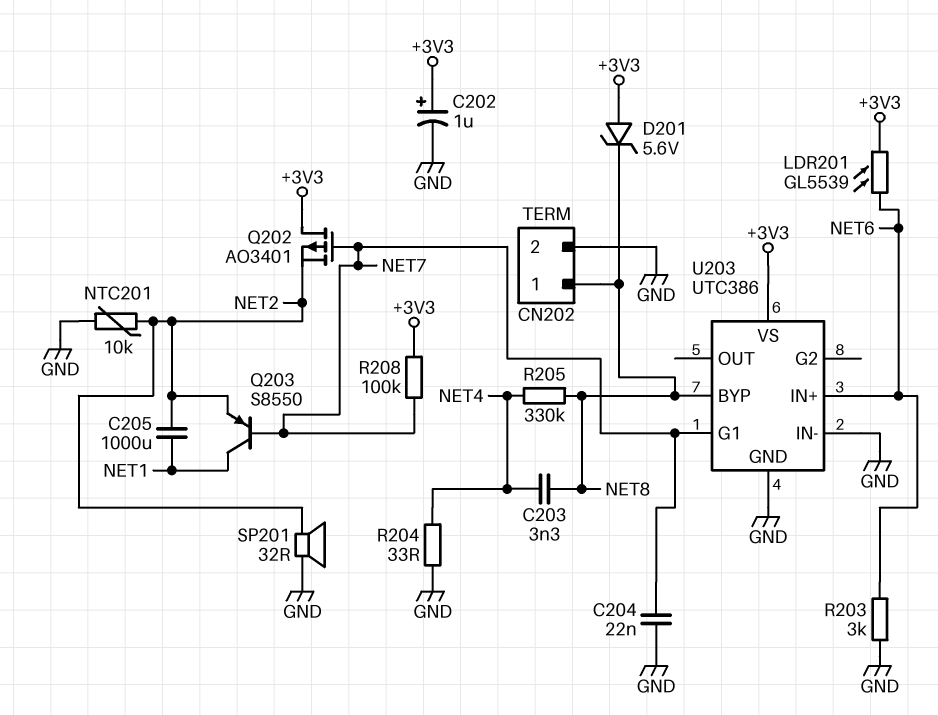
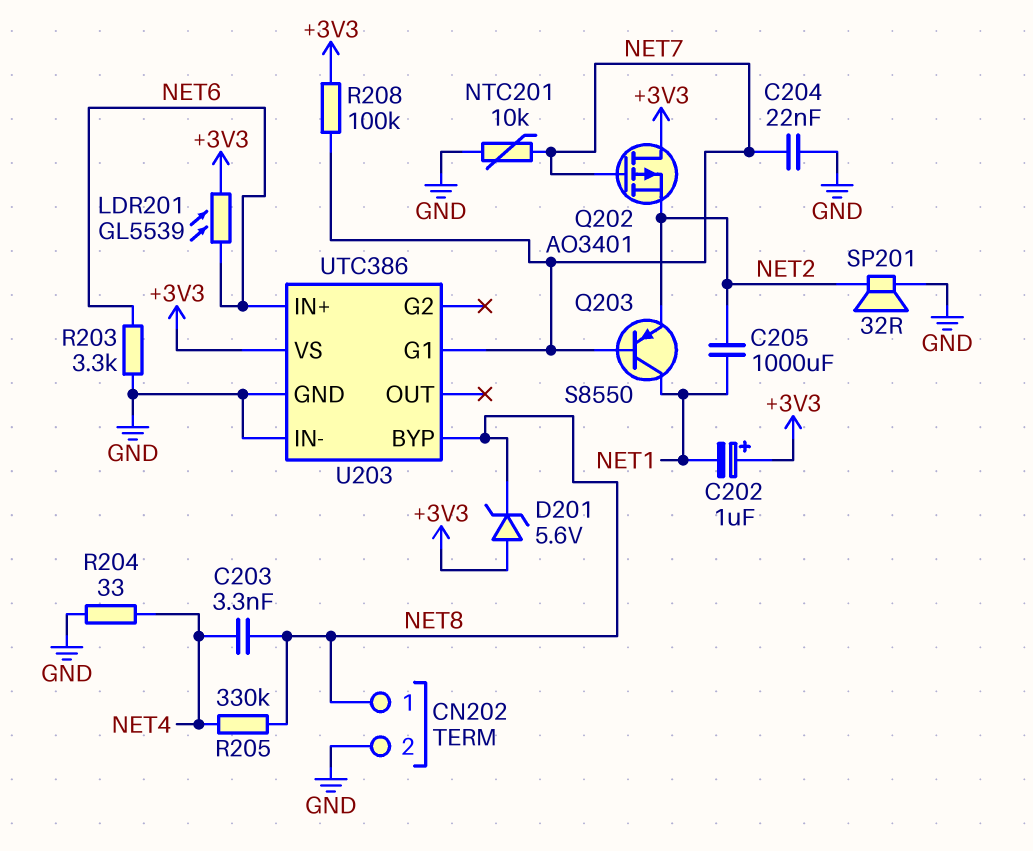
C202: 1uF (plus +3V3, minus GND) -> 1uF (plus +3V3, minus NET1)
NTC201: 10k (GND, NET2) -> 10k (GND, NET7)
R203: 3k (GND, NET6) -> 3.3k (GND, NET6)

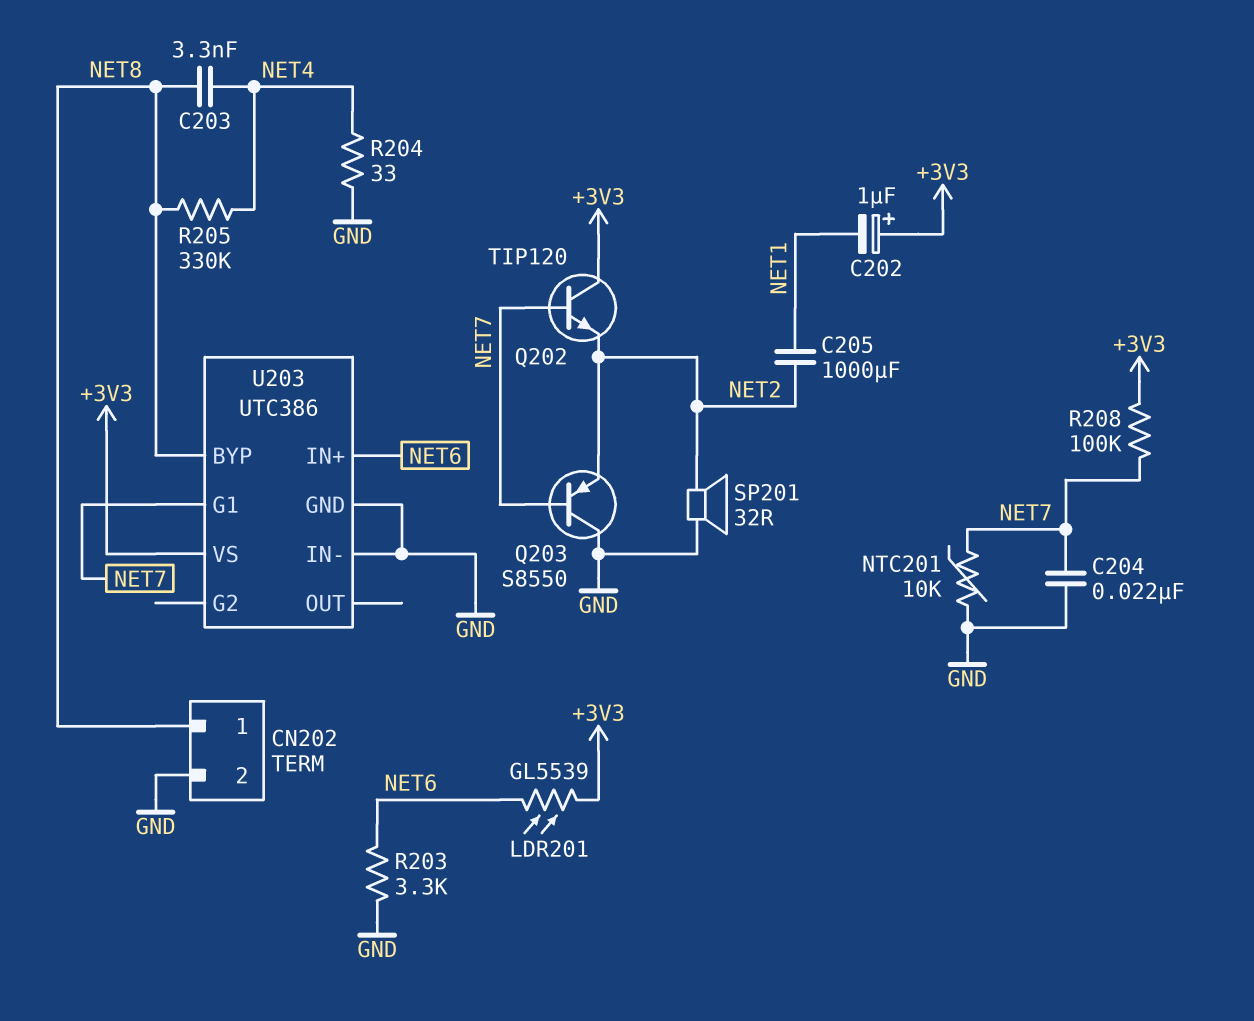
D201: zener 5.6V (A +3V3, K NET8) -> none
Q202: PMOS AO3401 (G NET7, D +3V3, S NET2) -> NPN TIP120 (B NET7, C +3V3, E NET2)
Q203: PNP S8550 (B NET7, C NET1, E NET2) -> PNP S8550 (B NET7, C GND, E NET2)

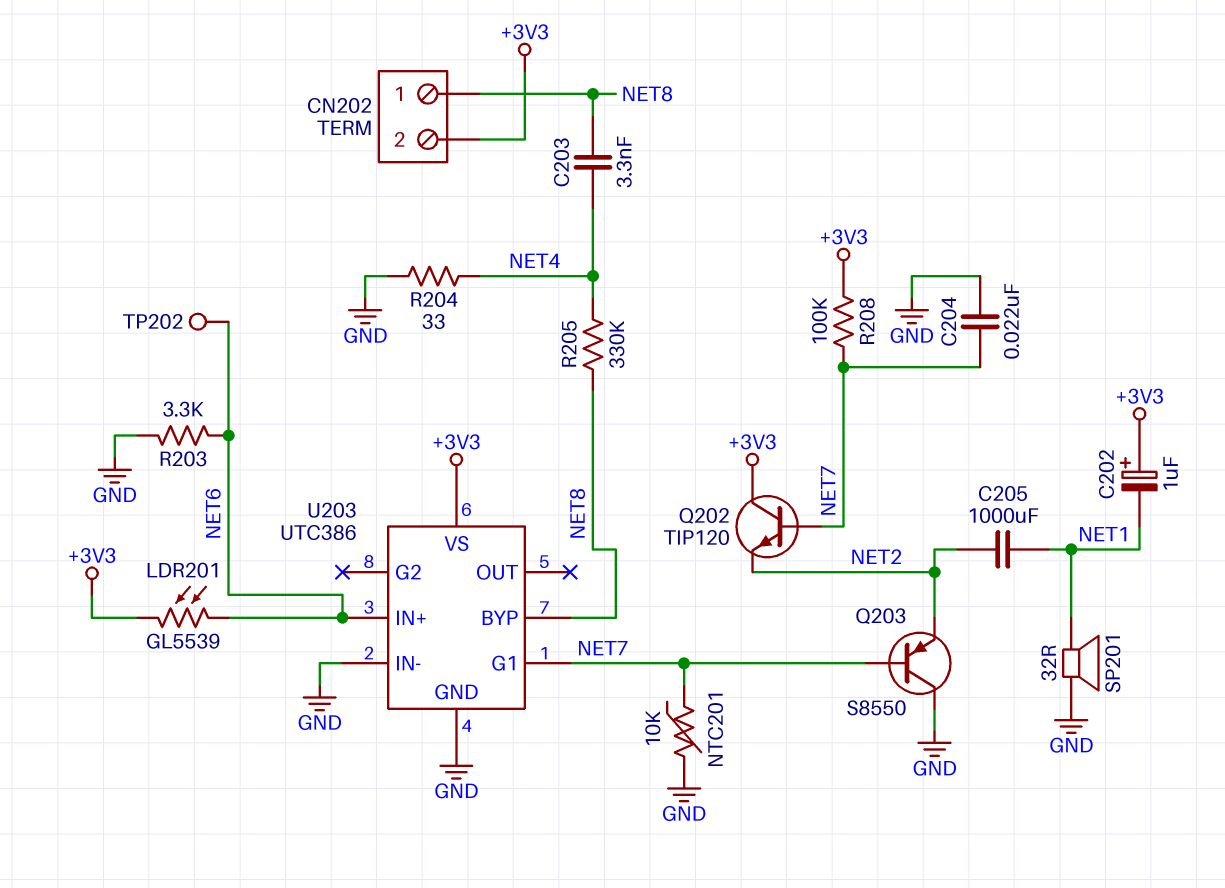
CN202 pin 2: GND -> +3V3
SP201: speaker 32R (GND, NET2) -> speaker 32R (GND, NET1)
TP202: none -> test point (NET6)

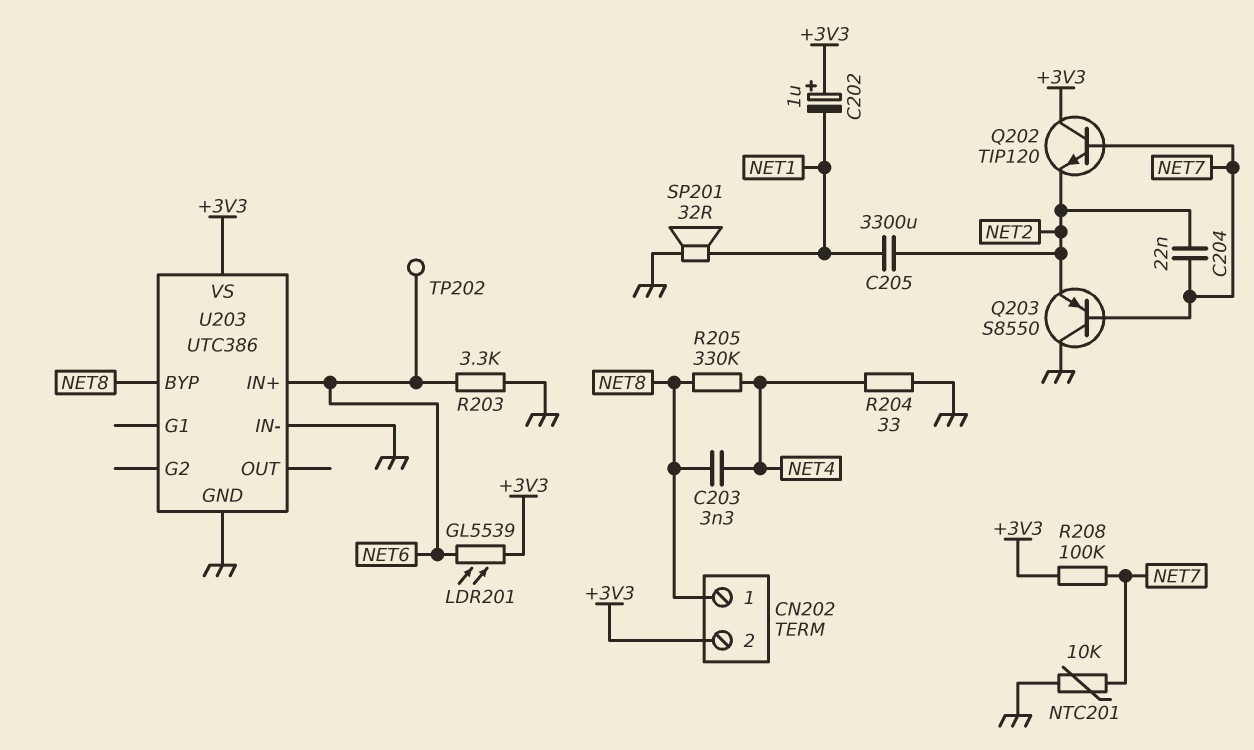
C204: 22nF (GND, NET7) -> 22nF (NET2, NET7)
C205: 1000uF (NET1, NET2) -> 3300uF (NET1, NET2)
U203 pin G1: NET7 -> none

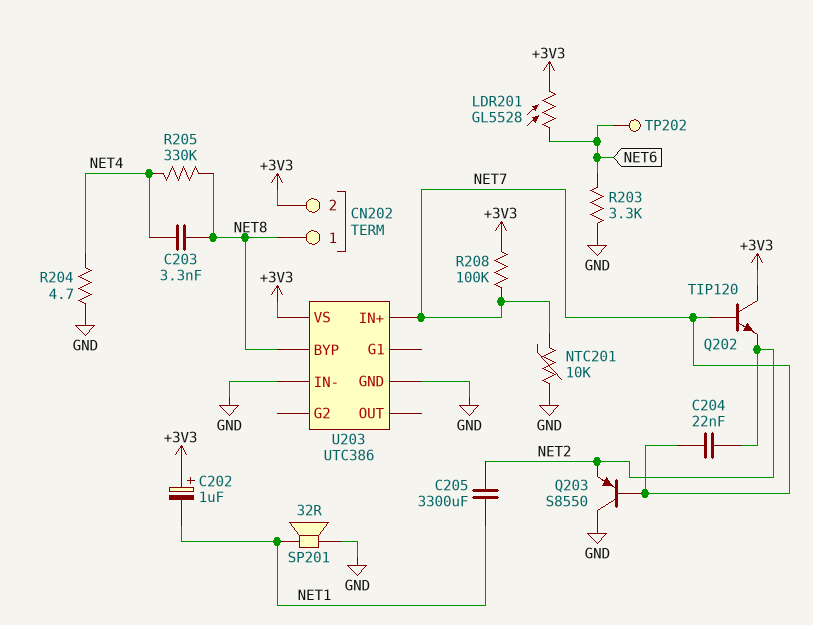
LDR201: GL5539 (+3V3, NET6) -> GL5528 (+3V3, NET6)
R204: 33 (GND, NET4) -> 4.7 (GND, NET4)
U203 pin IN+: NET6 -> NET7

